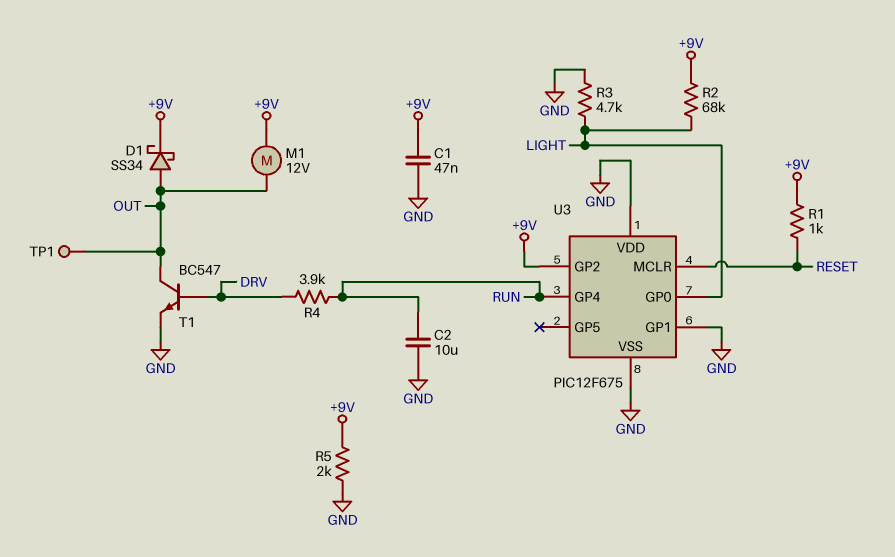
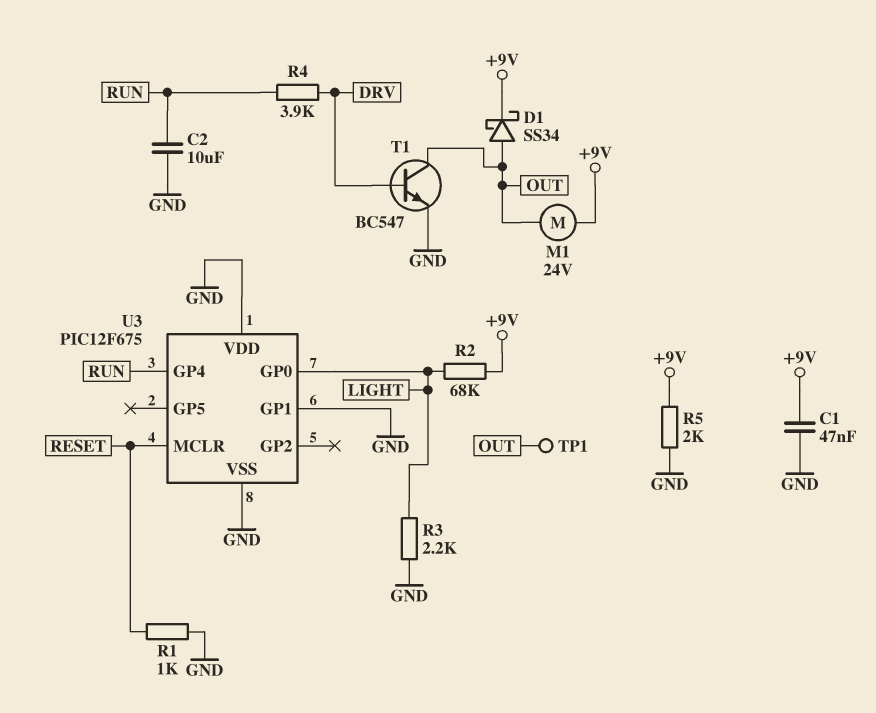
M1: motor 12V (+9V, OUT) -> motor 24V (+9V, OUT)
R1: 1k (+9V, RESET) -> 1k (GND, RESET)
R3: 4.7k (GND, LIGHT) -> 2.2k (GND, LIGHT)
U3 pin GP2: +9V -> none

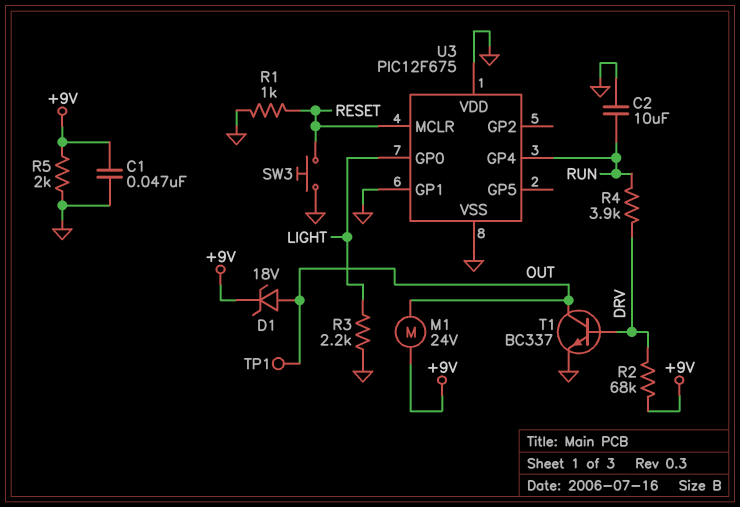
D1: schottky SS34 (A OUT, K +9V) -> zener 18V (A OUT, K +9V)
R2: 68k (+9V, LIGHT) -> 68k (+9V, DRV)
SW3: none -> button (GND, RESET)
T1: NPN BC547 (B DRV, C OUT, E GND) -> NPN BC337 (B DRV, C OUT, E GND)

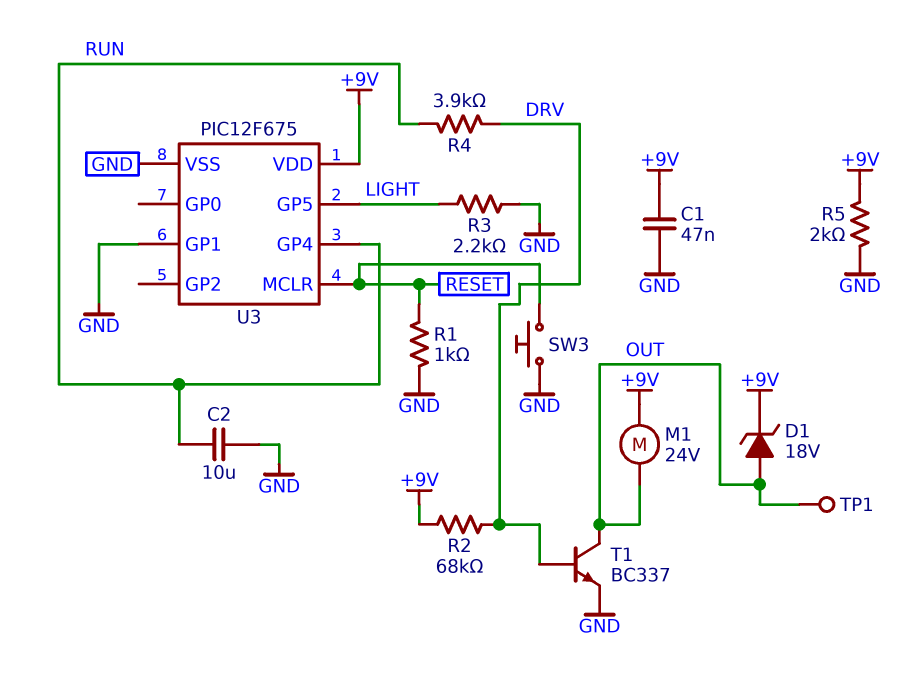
U3 pin GP0: LIGHT -> none
U3 pin GP5: none -> LIGHT
U3 pin VDD: GND -> +9V

